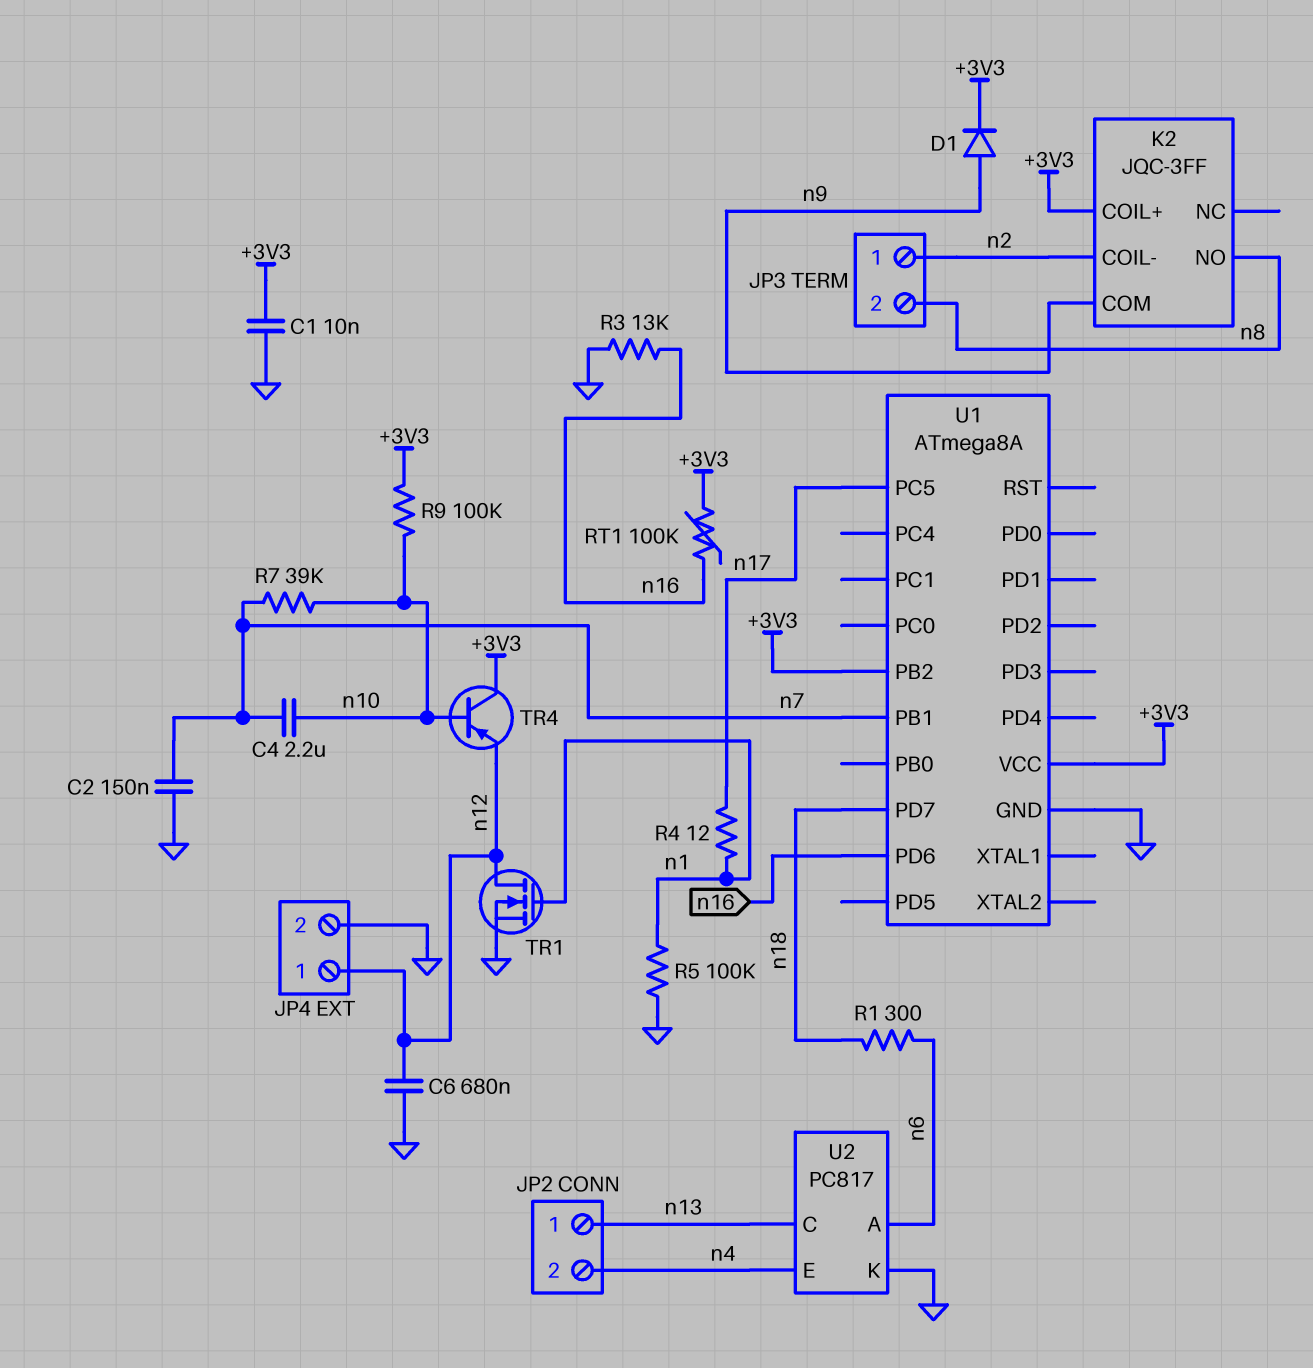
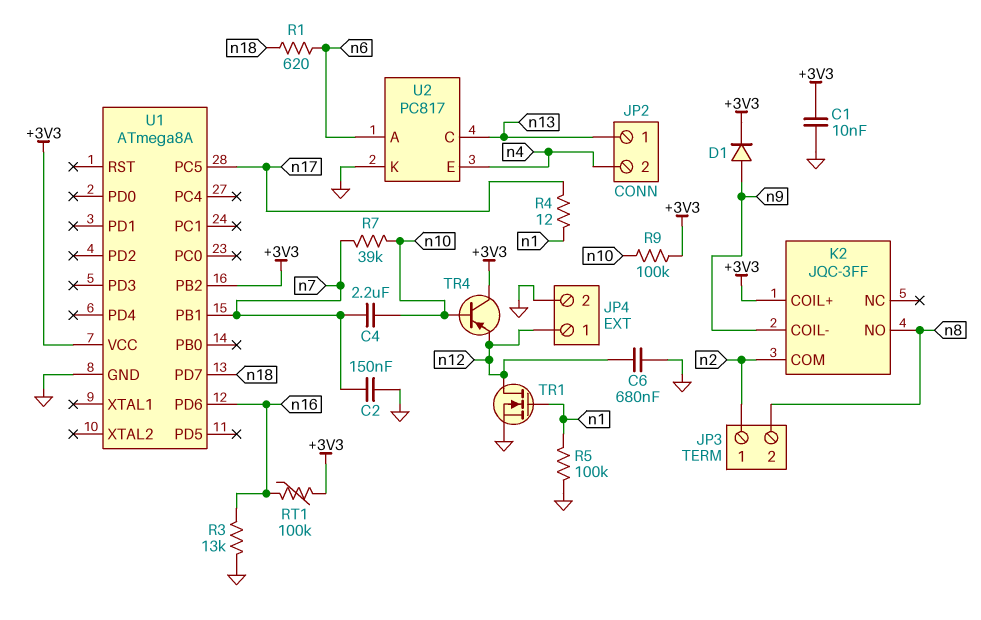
K2 pin COIL-: n2 -> n9
K2 pin COM: n9 -> n2
R1: 300 (n6, n18) -> 620 (n6, n18)

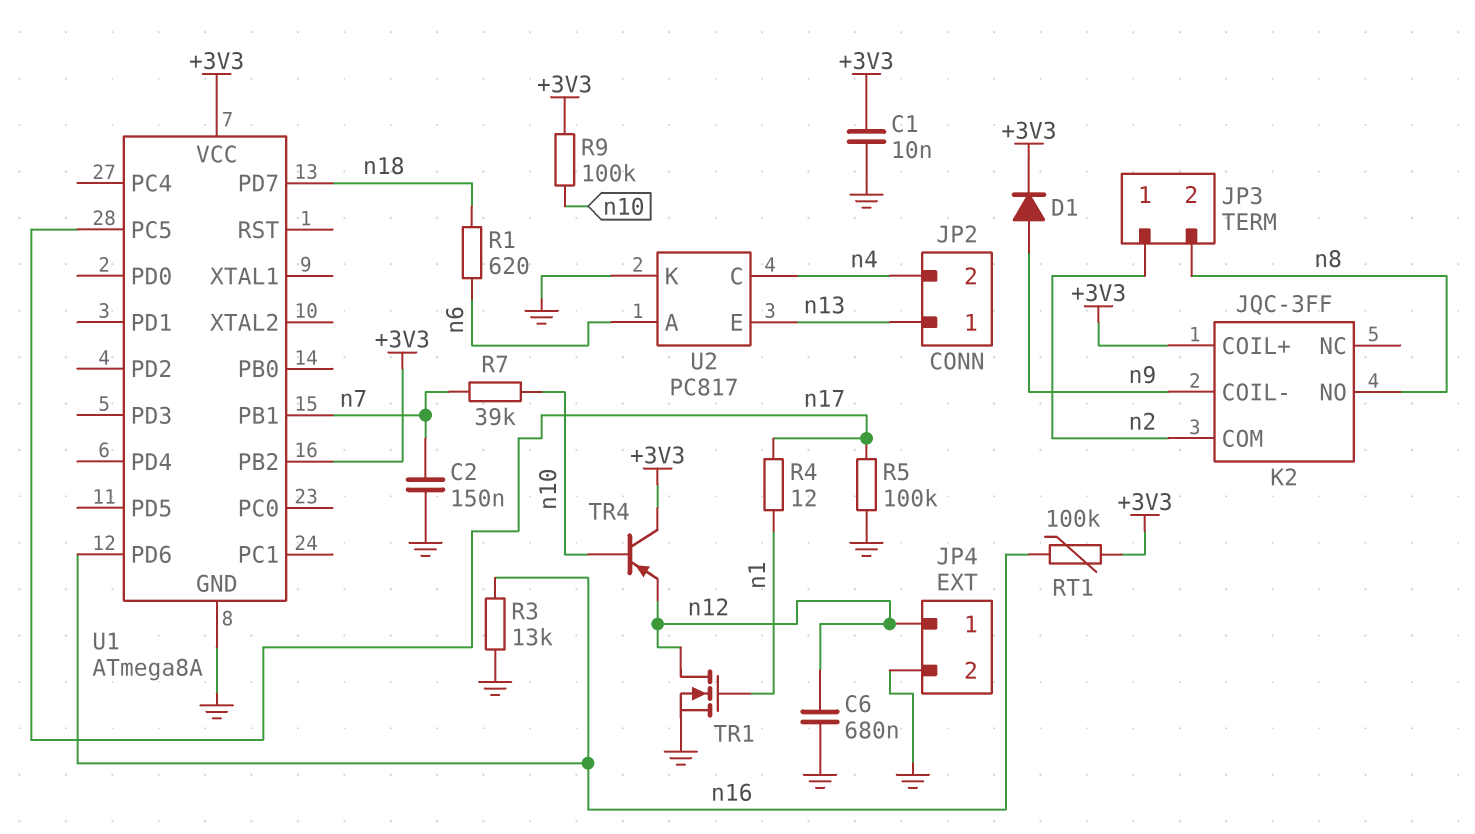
C4: 2.2uF (n7, n10) -> none
R5: 100k (GND, n1) -> 100k (GND, n17)
U2 pin C: n13 -> n4
U2 pin E: n4 -> n13

